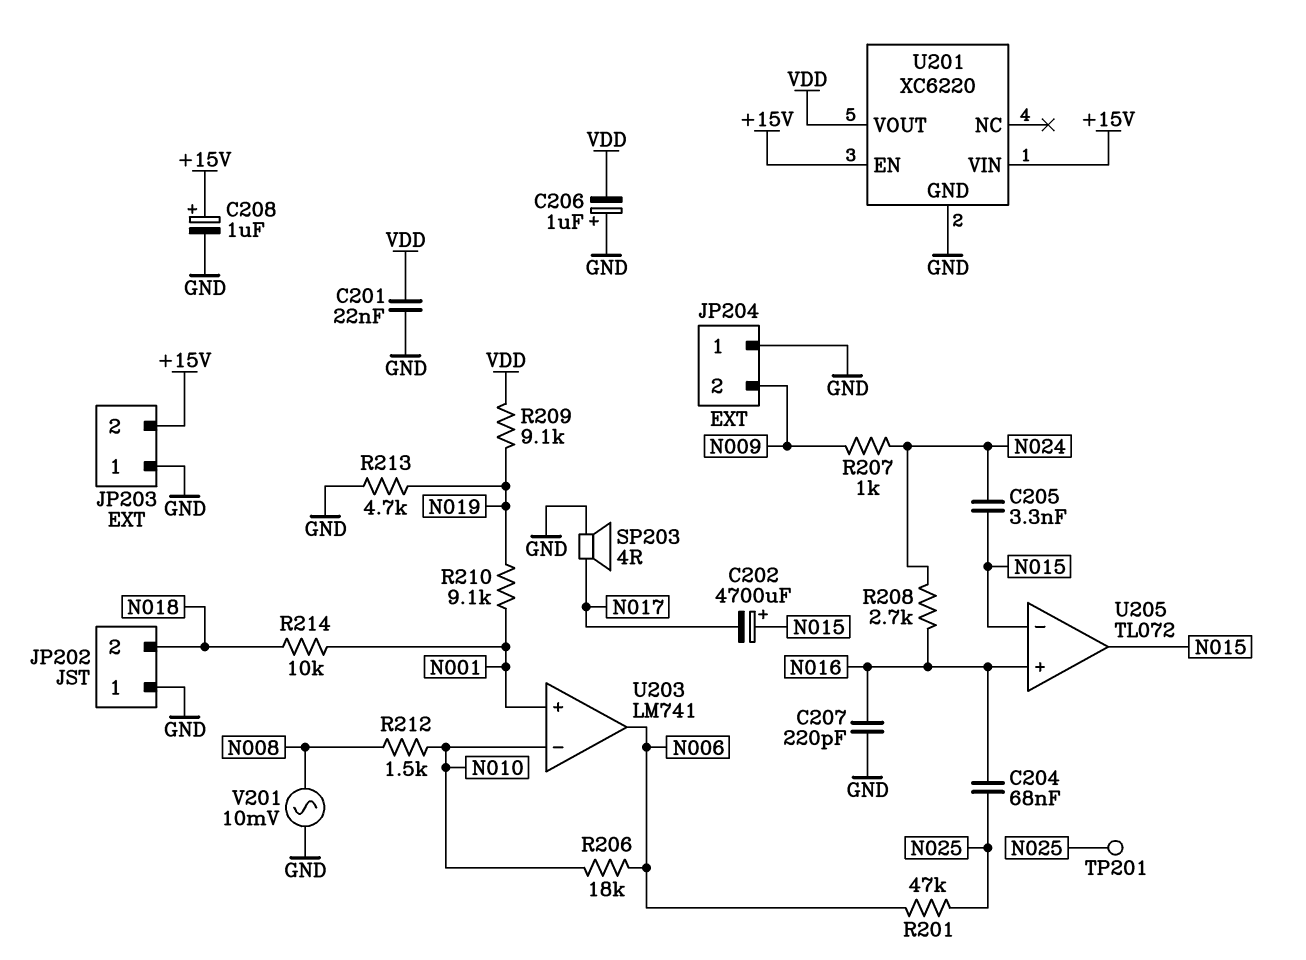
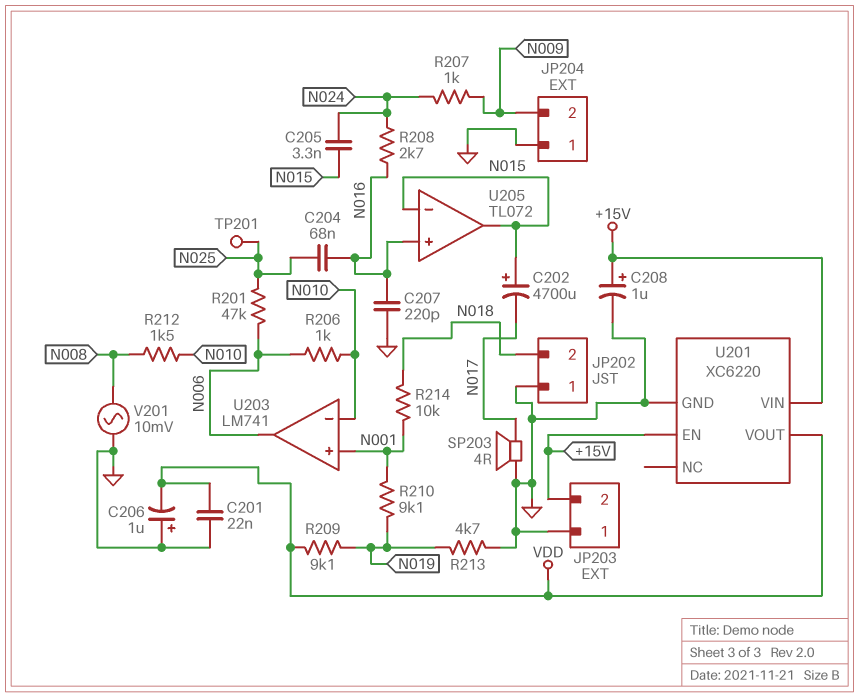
R206: 18k (N006, N010) -> 1k (N006, N010)

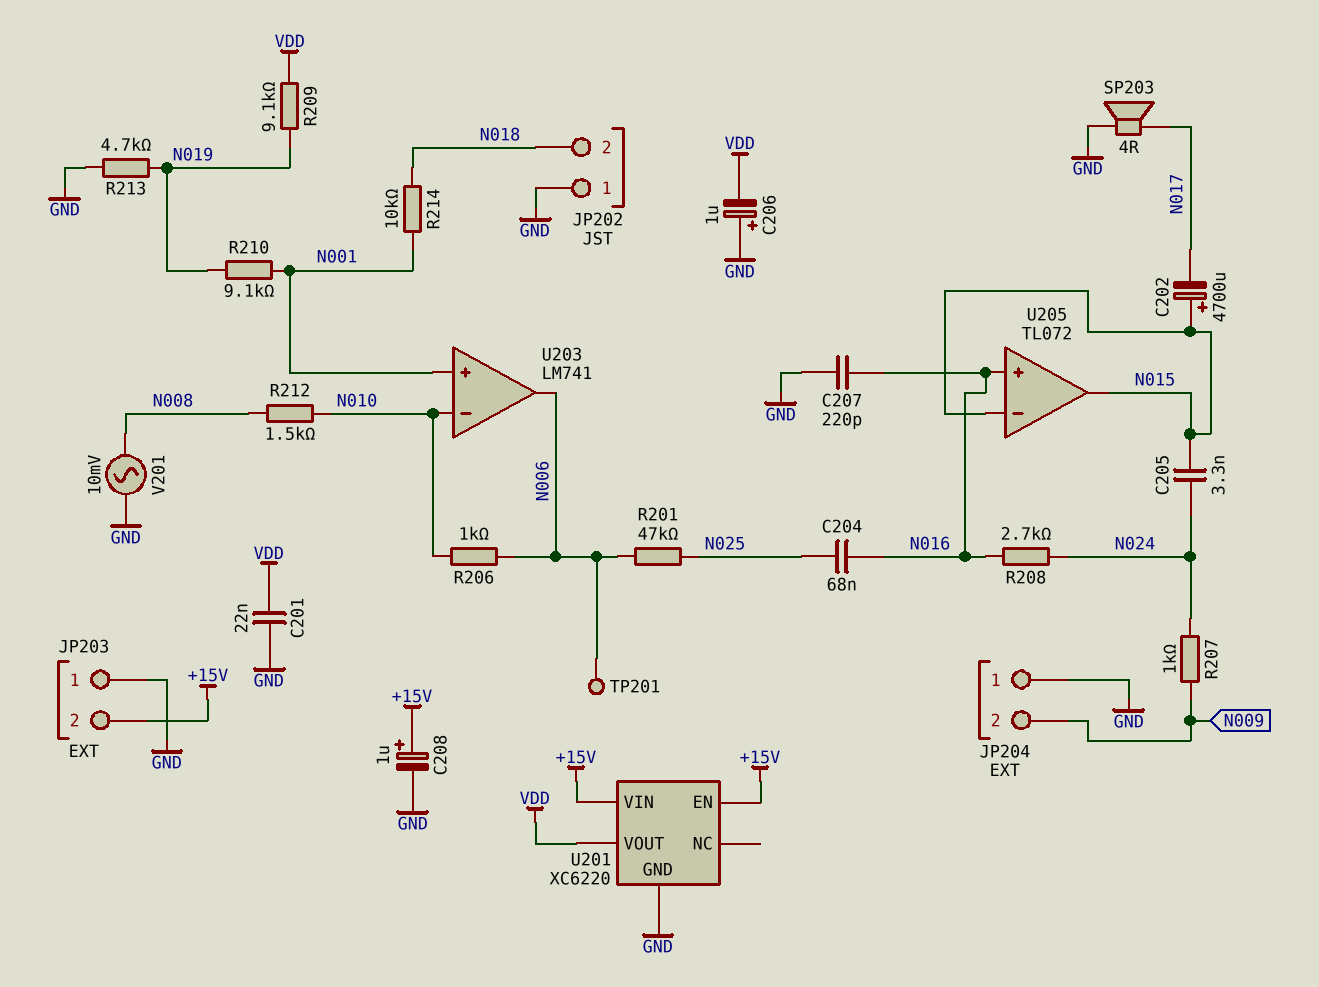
TP201: test point (N025) -> test point (N006)

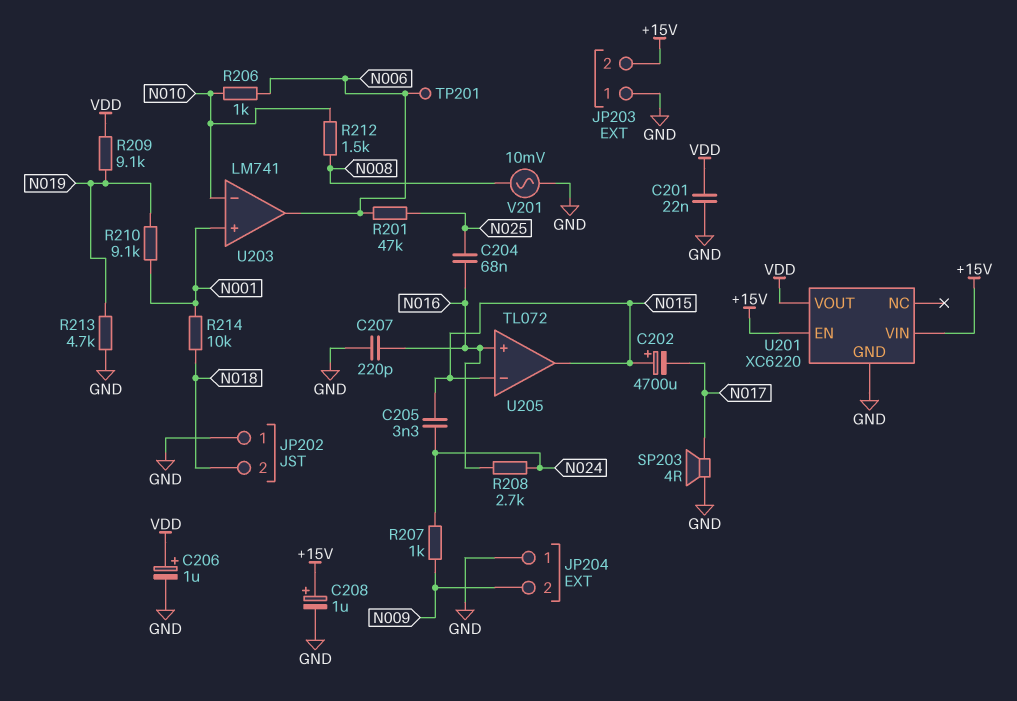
C206: 1uF (plus GND, minus VDD) -> 1uF (plus VDD, minus GND)

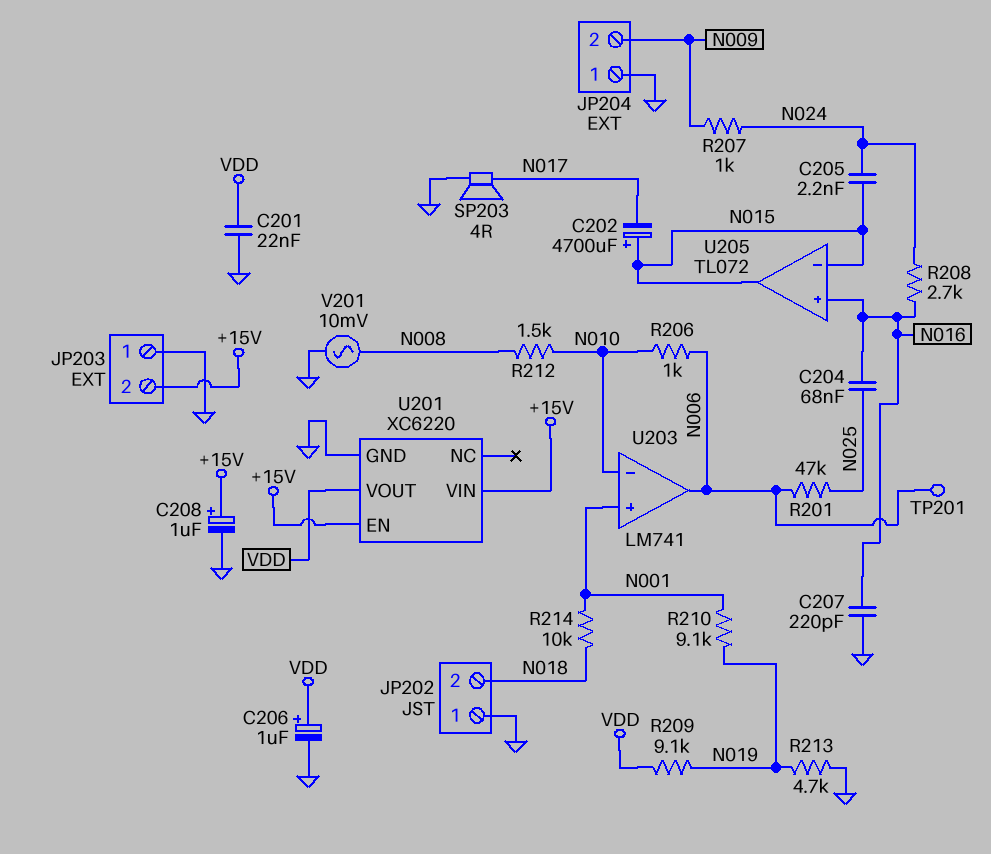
C205: 3.3nF (N015, N024) -> 2.2nF (N015, N024)

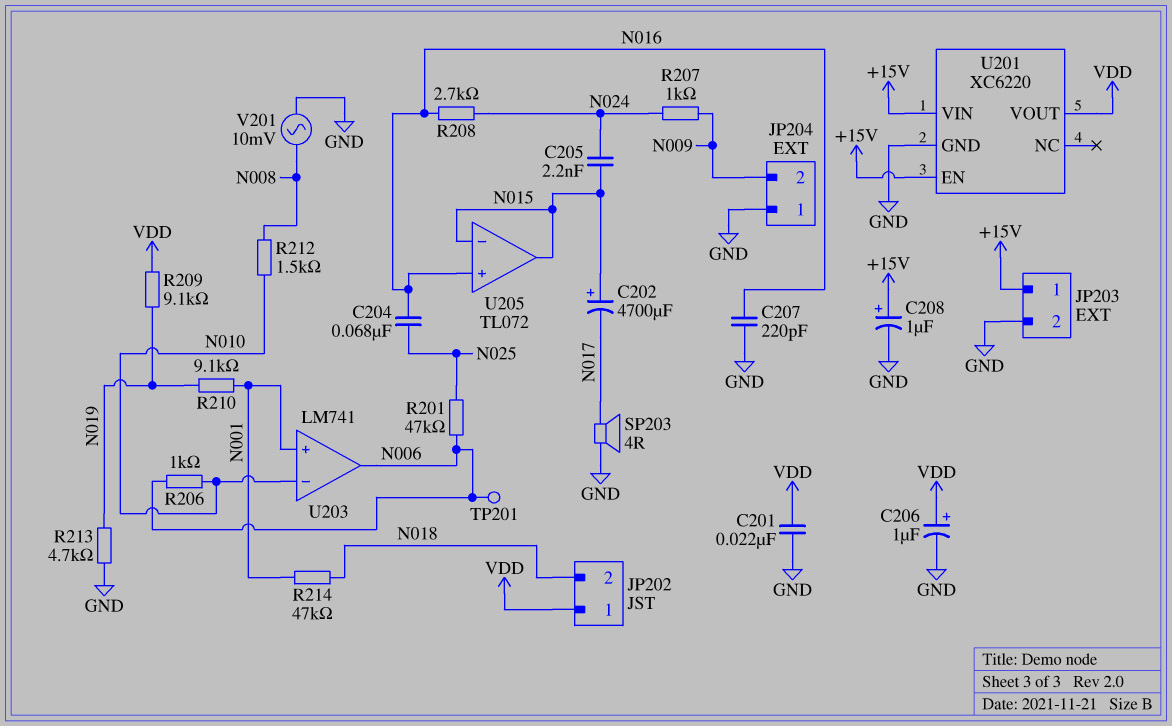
JP202 pin 1: GND -> VDD
JP203 pin 1: GND -> +15V
JP203 pin 2: +15V -> GND
R214: 10k (N001, N018) -> 47k (N001, N018)

